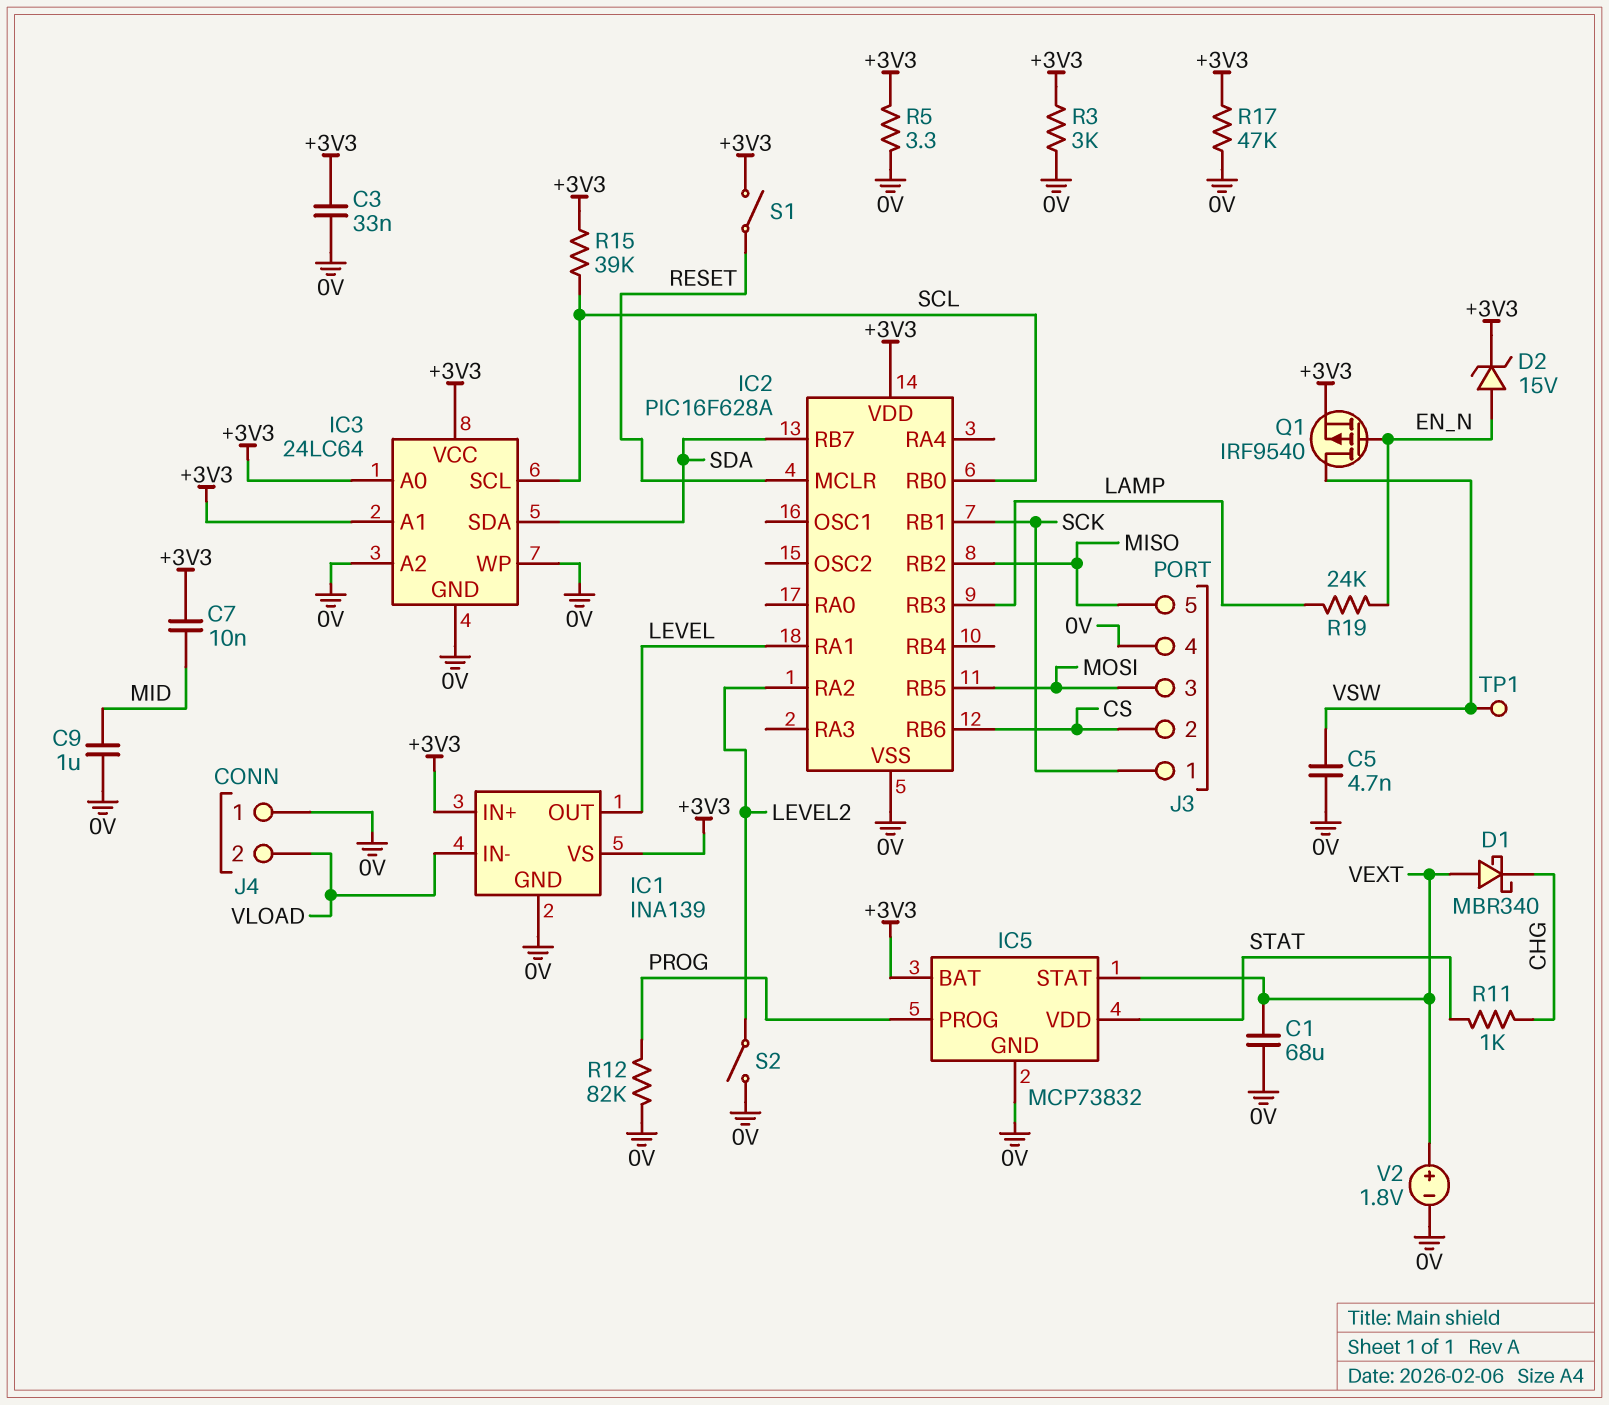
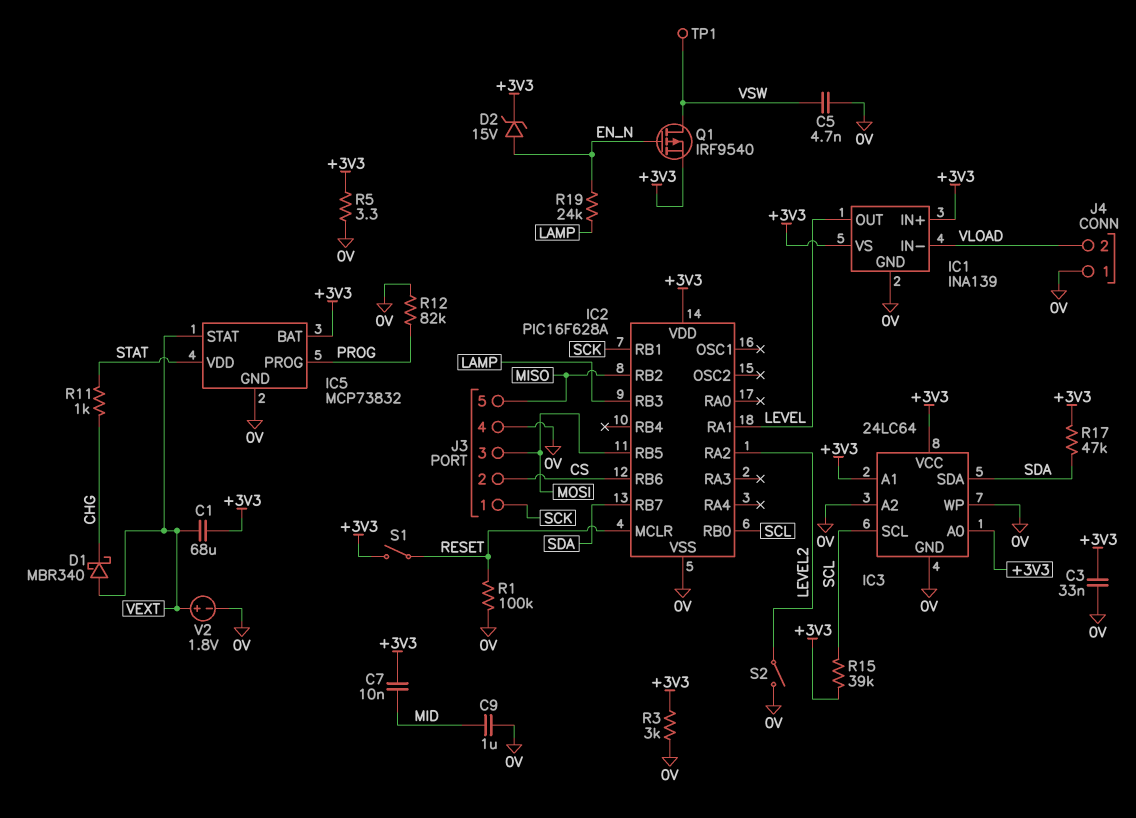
C1: 68uF (0V, VEXT) -> 68uF (+3V3, VEXT)
R1: none -> 100k (0V, RESET)
R17: 47k (+3V3, 0V) -> 47k (+3V3, SDA)

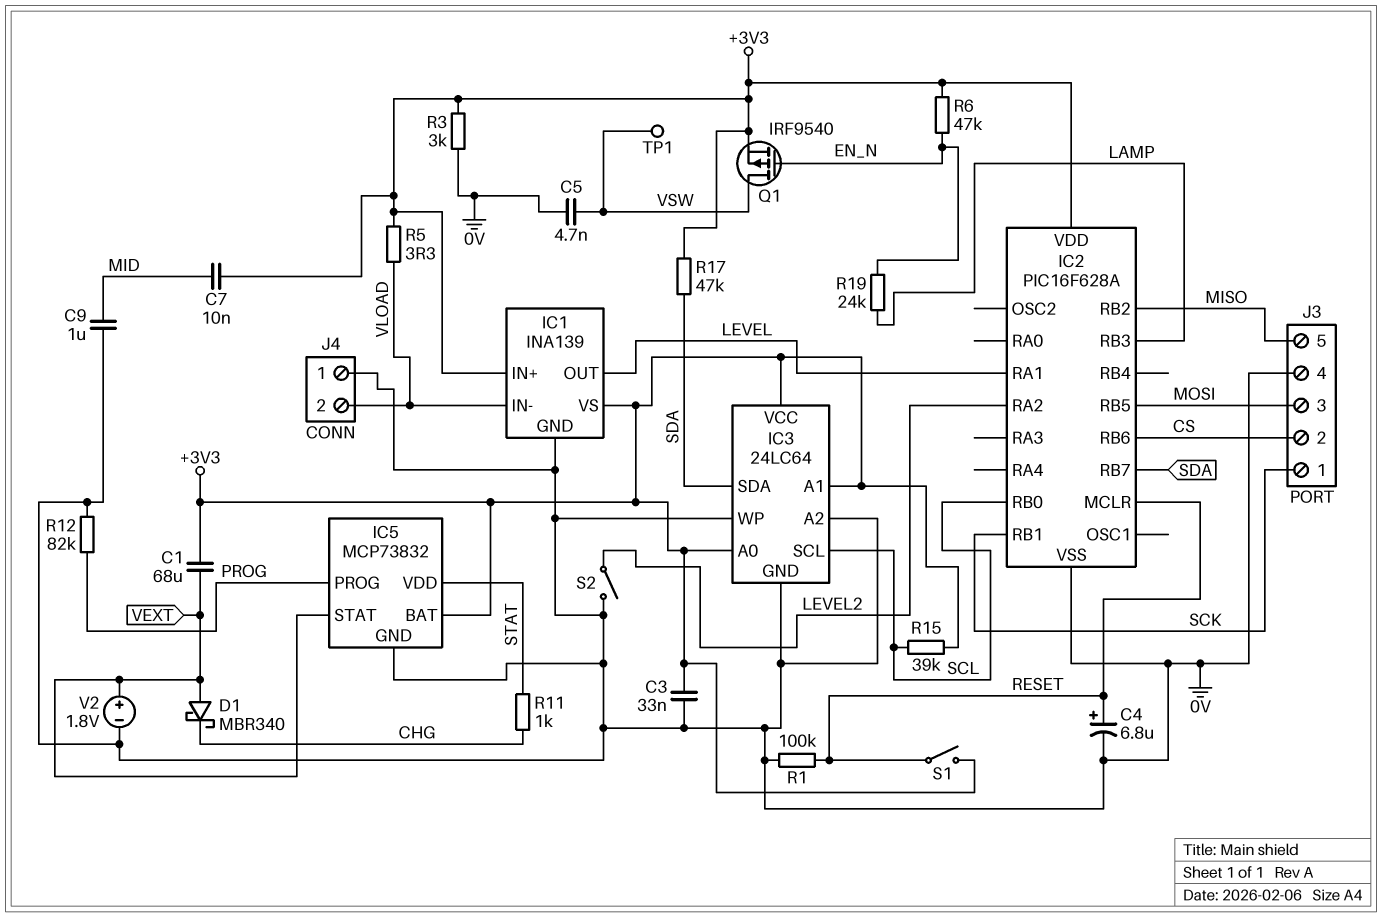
C4: none -> 6.8uF (plus RESET, minus 0V)
D2: zener 15V (A EN_N, K +3V3) -> none
R5: 3.3 (+3V3, 0V) -> 3.3 (+3V3, VLOAD)
R6: none -> 47k (+3V3, EN_N)

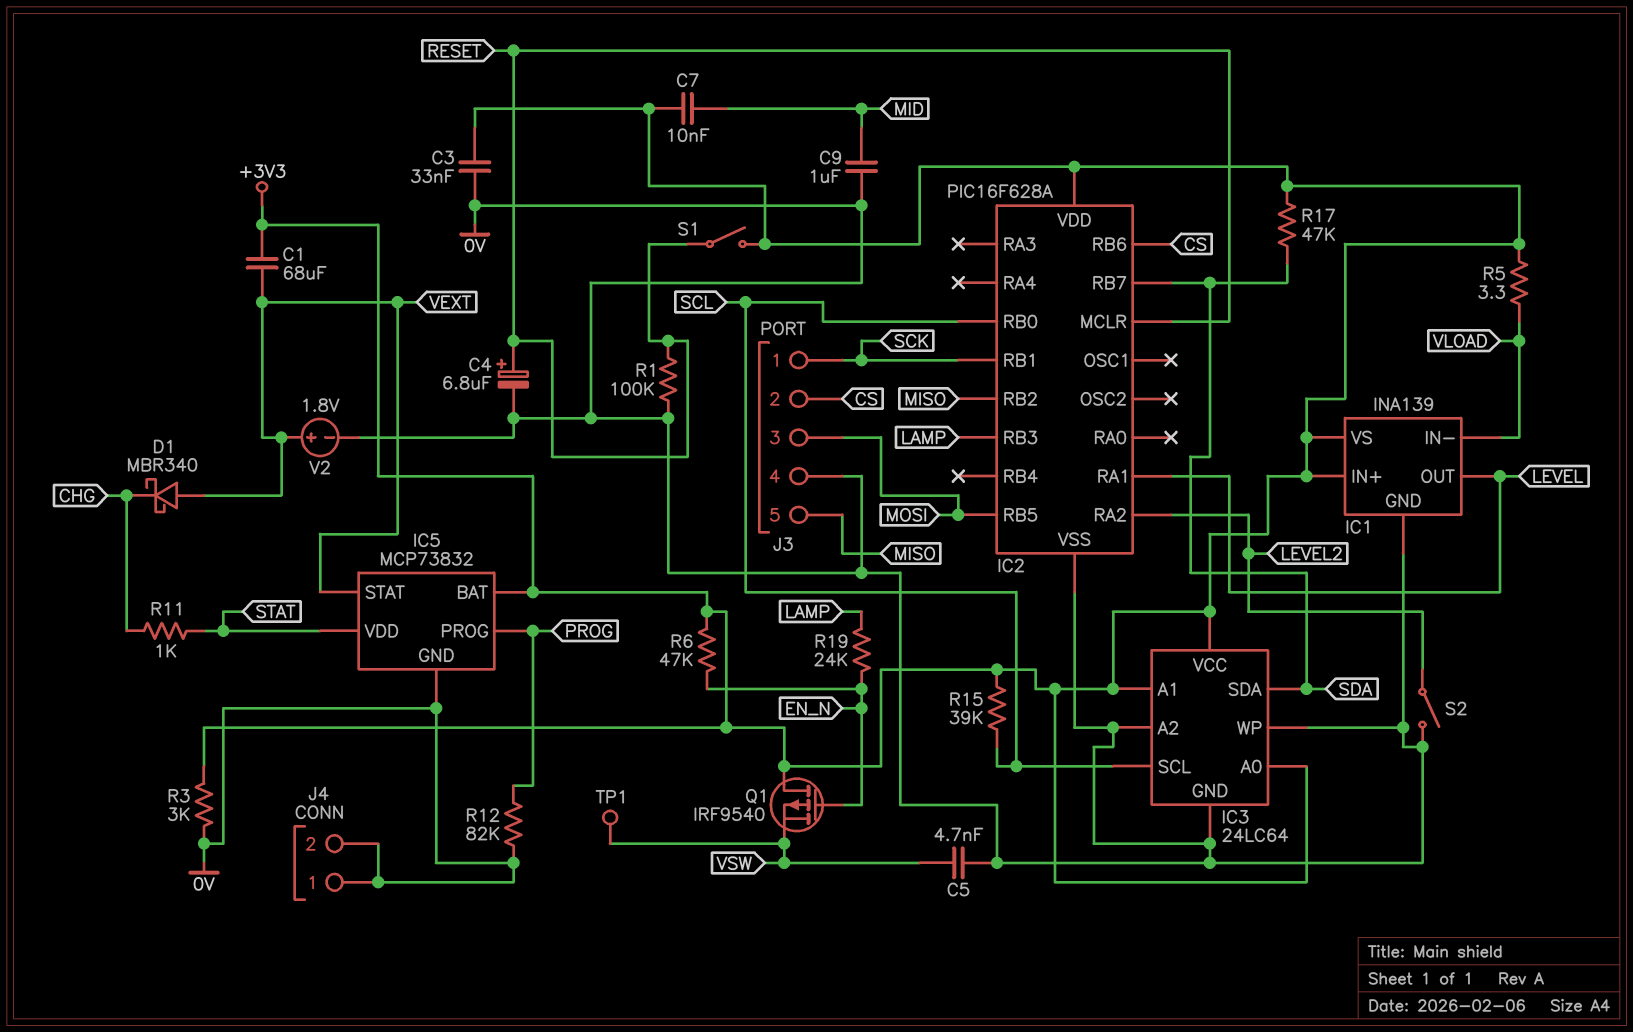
J4 pin 2: VLOAD -> 0V
Q1: PMOS IRF9540 (G EN_N, D VSW, S +3V3) -> PMOS IRF9540 (G EN_N, D +3V3, S VSW)

